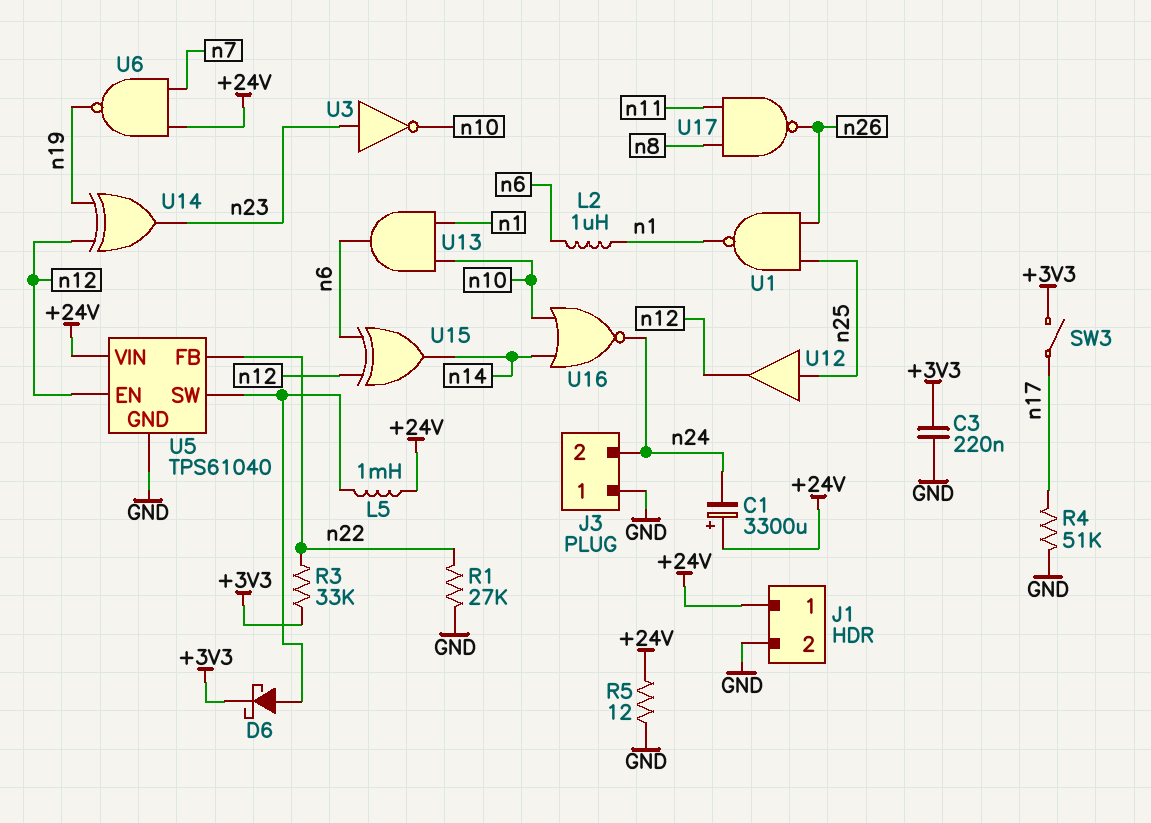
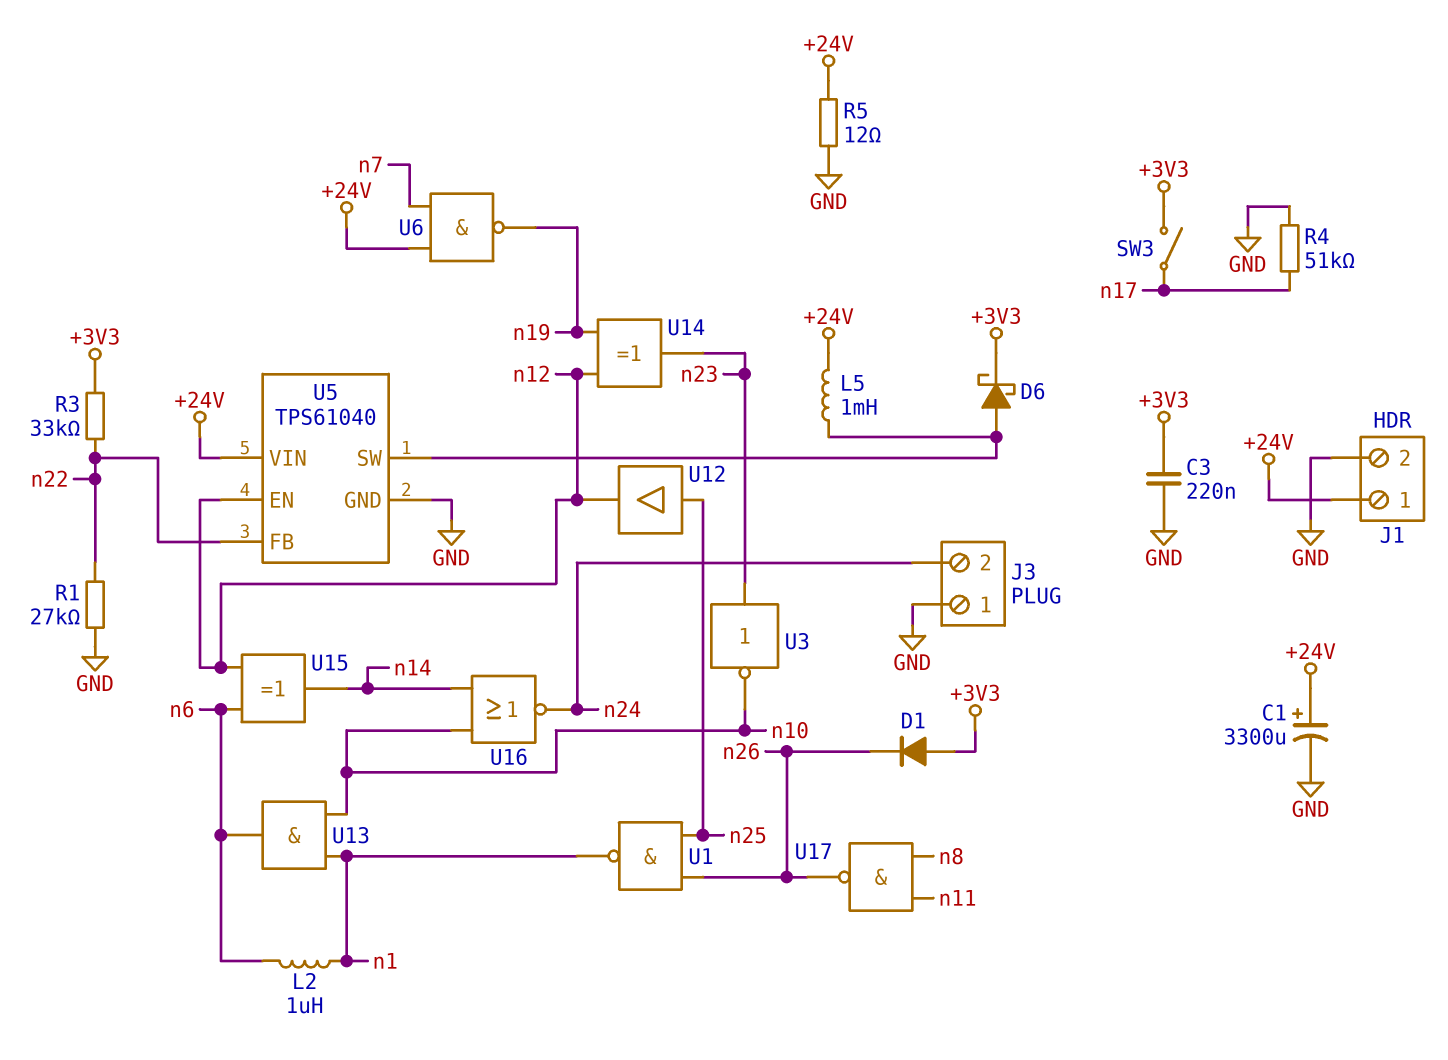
C1: 3300uF (plus +24V, minus n24) -> 3300uF (plus +24V, minus GND)
D1: none -> diode (A +3V3, K n26)

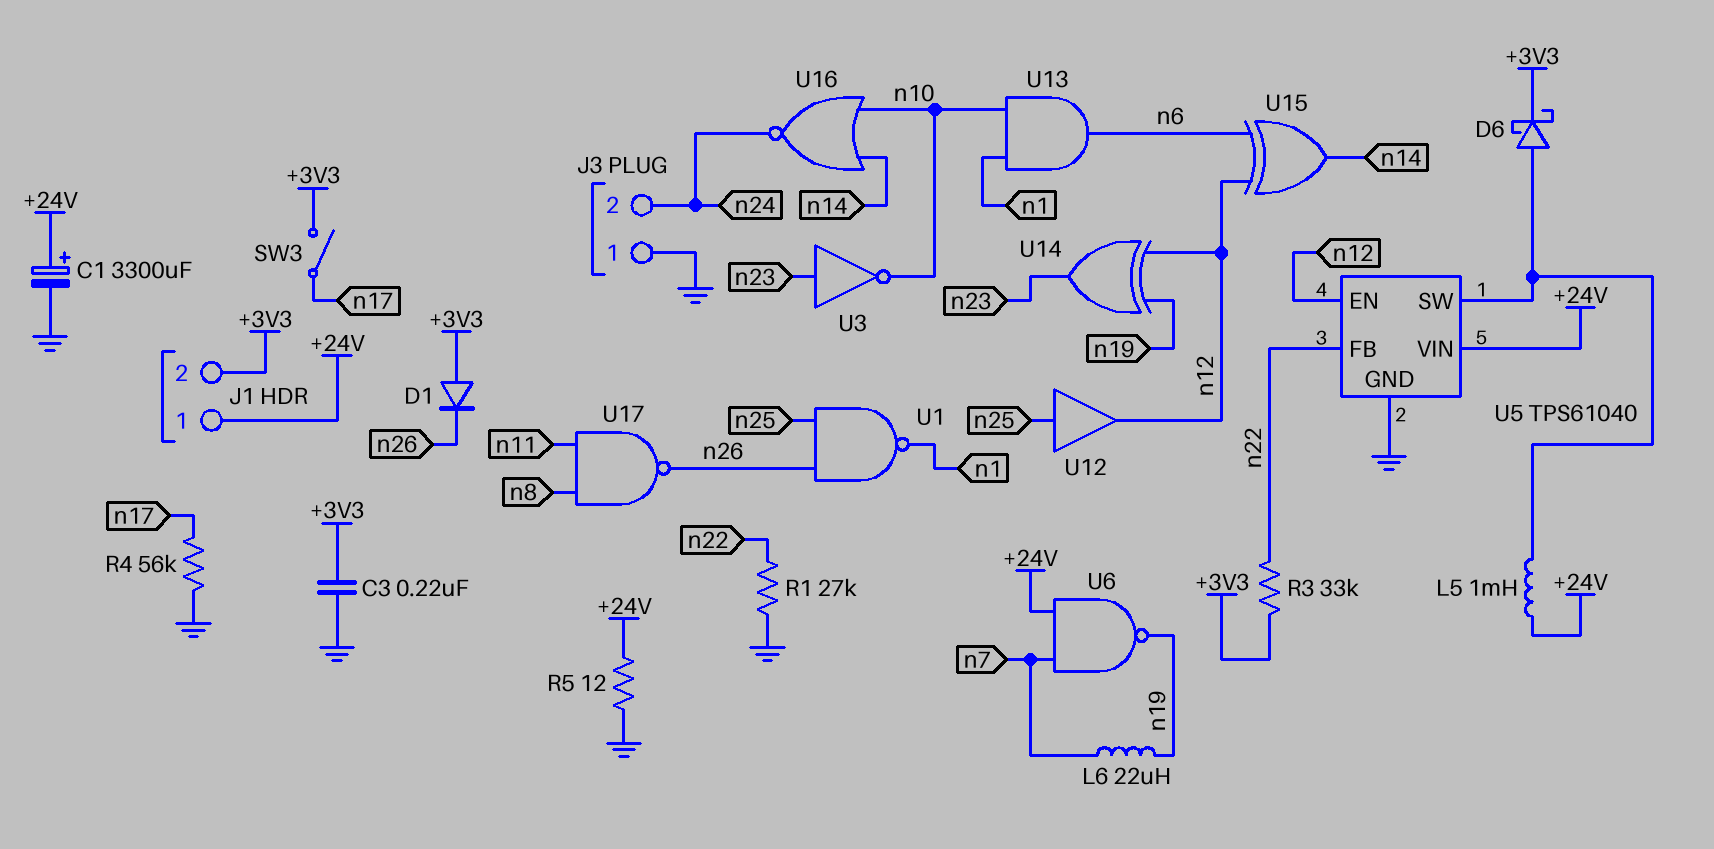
J1 pin 2: GND -> +3V3
L2: 1uH (n1, n6) -> none
L6: none -> 22uH (n7, n19)
R4: 51k (GND, n17) -> 56k (GND, n17)

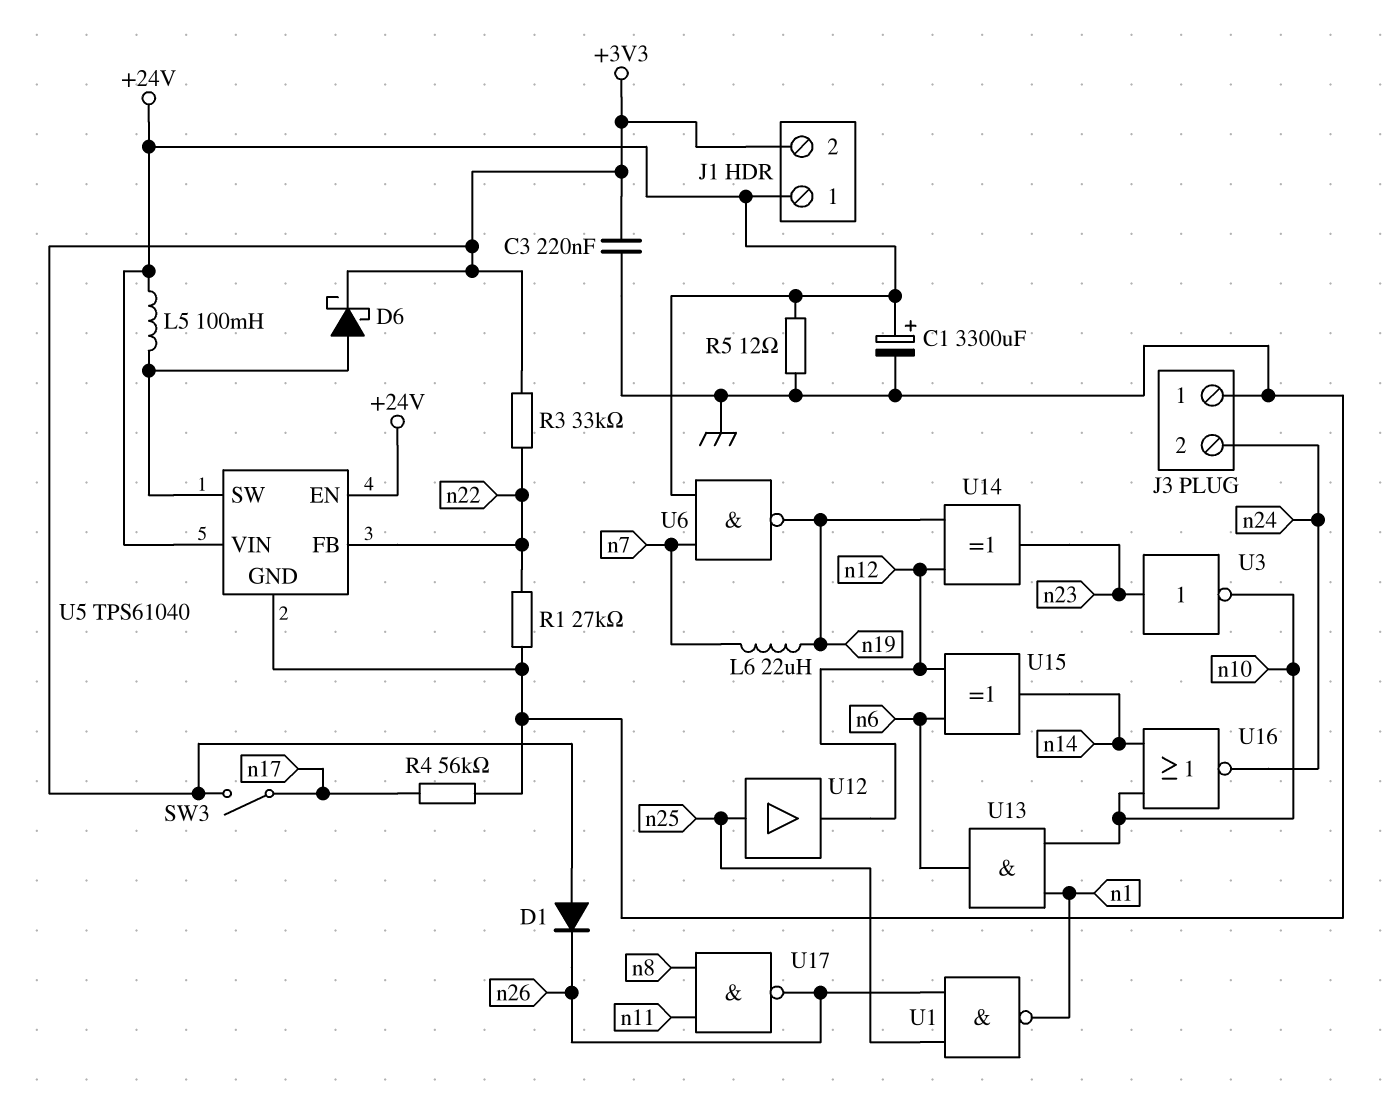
L5: 1mH (+24V, U5/SW) -> 100mH (+24V, U5/SW)
U5 pin EN: n12 -> +24V

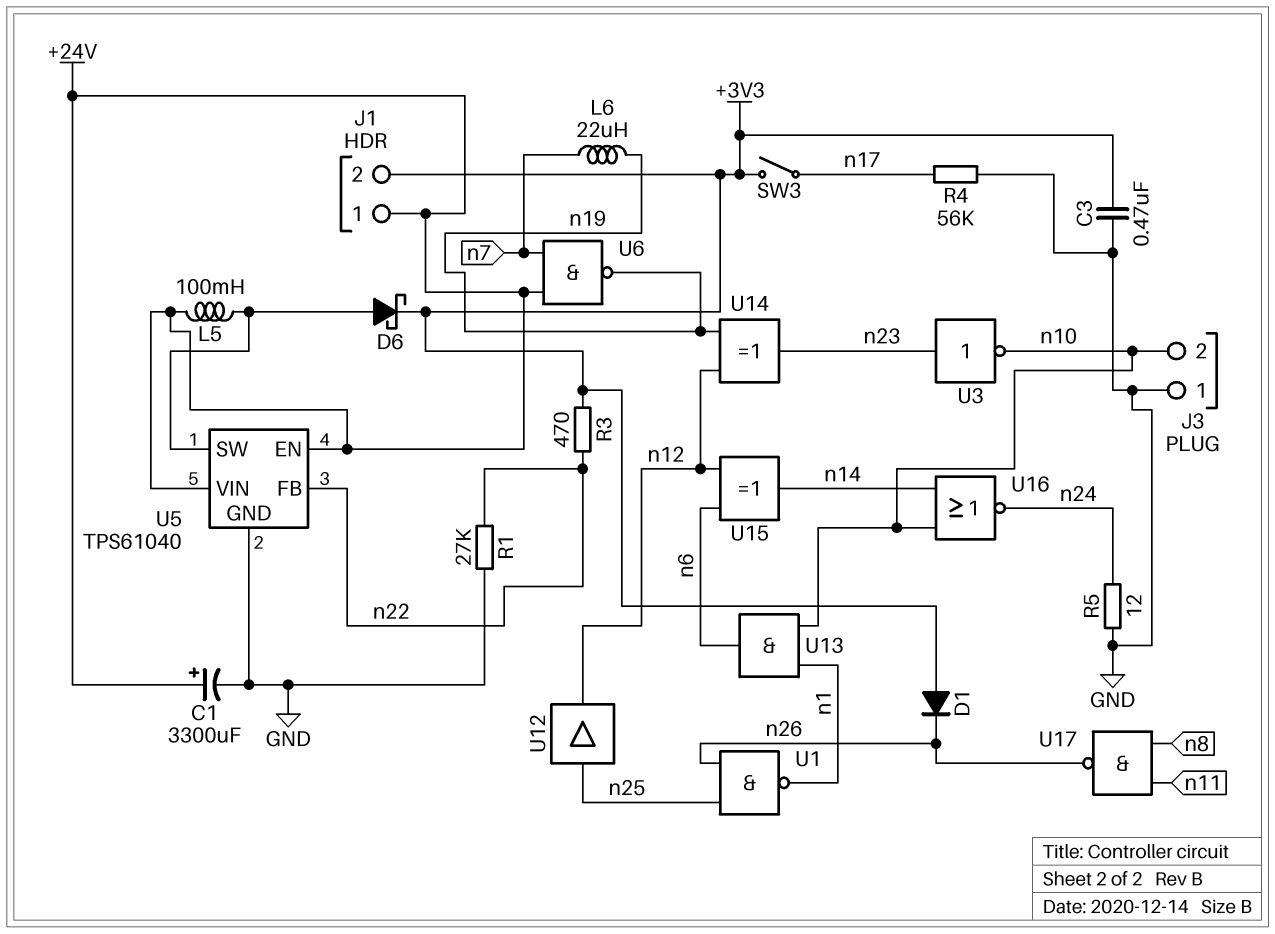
C3: 220nF (+3V3, GND) -> 470nF (+3V3, GND)
J3 pin 2: n24 -> n10
R3: 33k (+3V3, n22) -> 470 (+3V3, n22)
R5: 12 (+24V, GND) -> 12 (GND, n24)

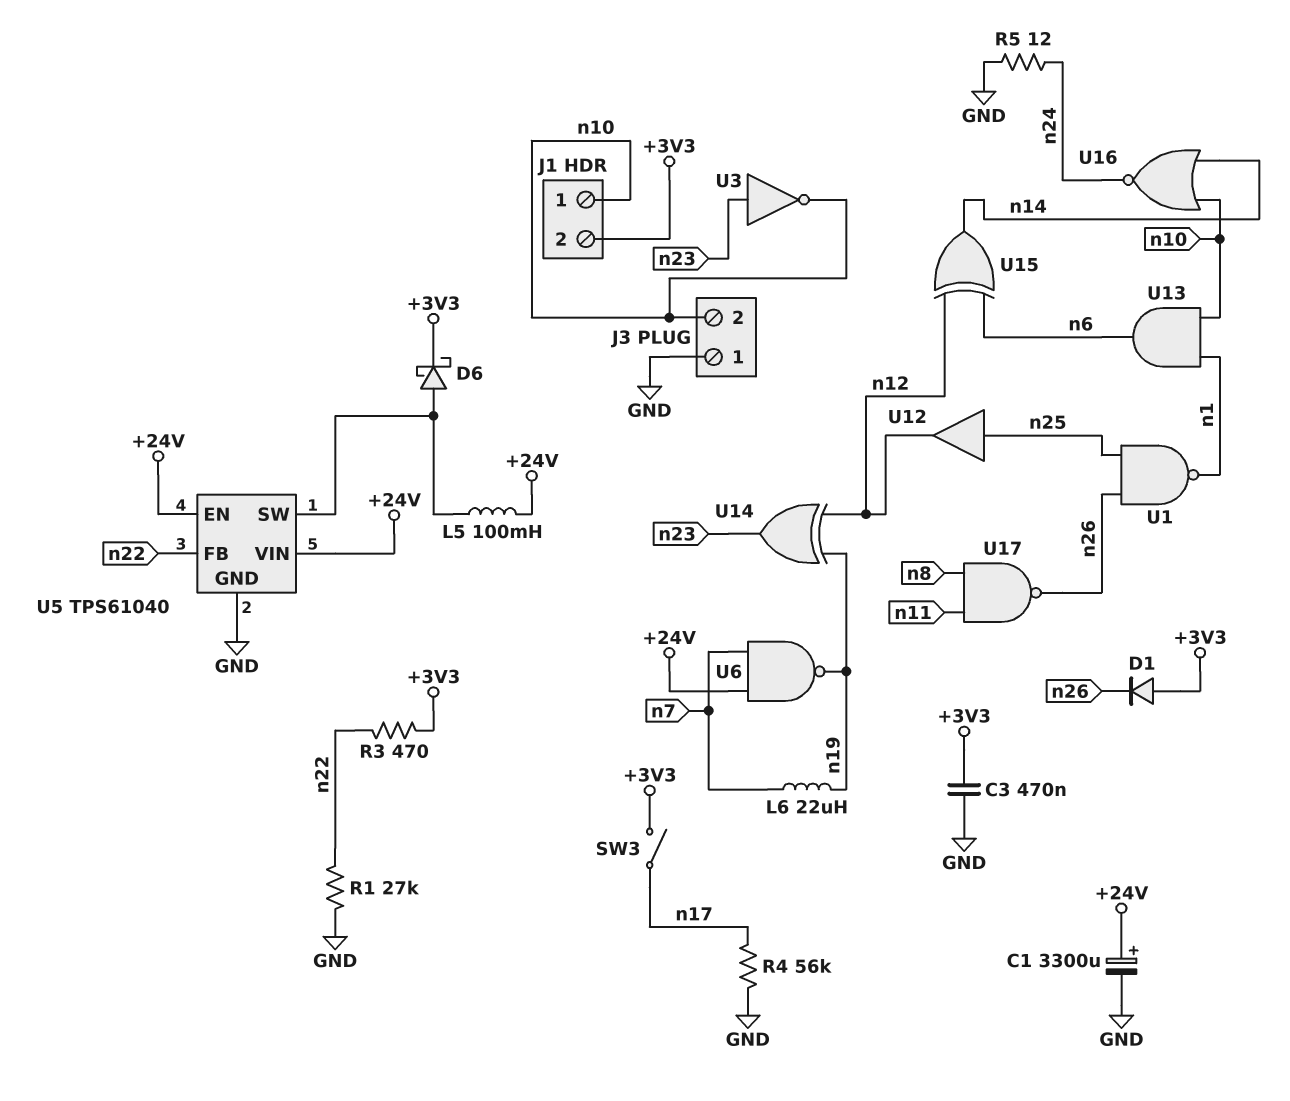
J1 pin 1: +24V -> n10

